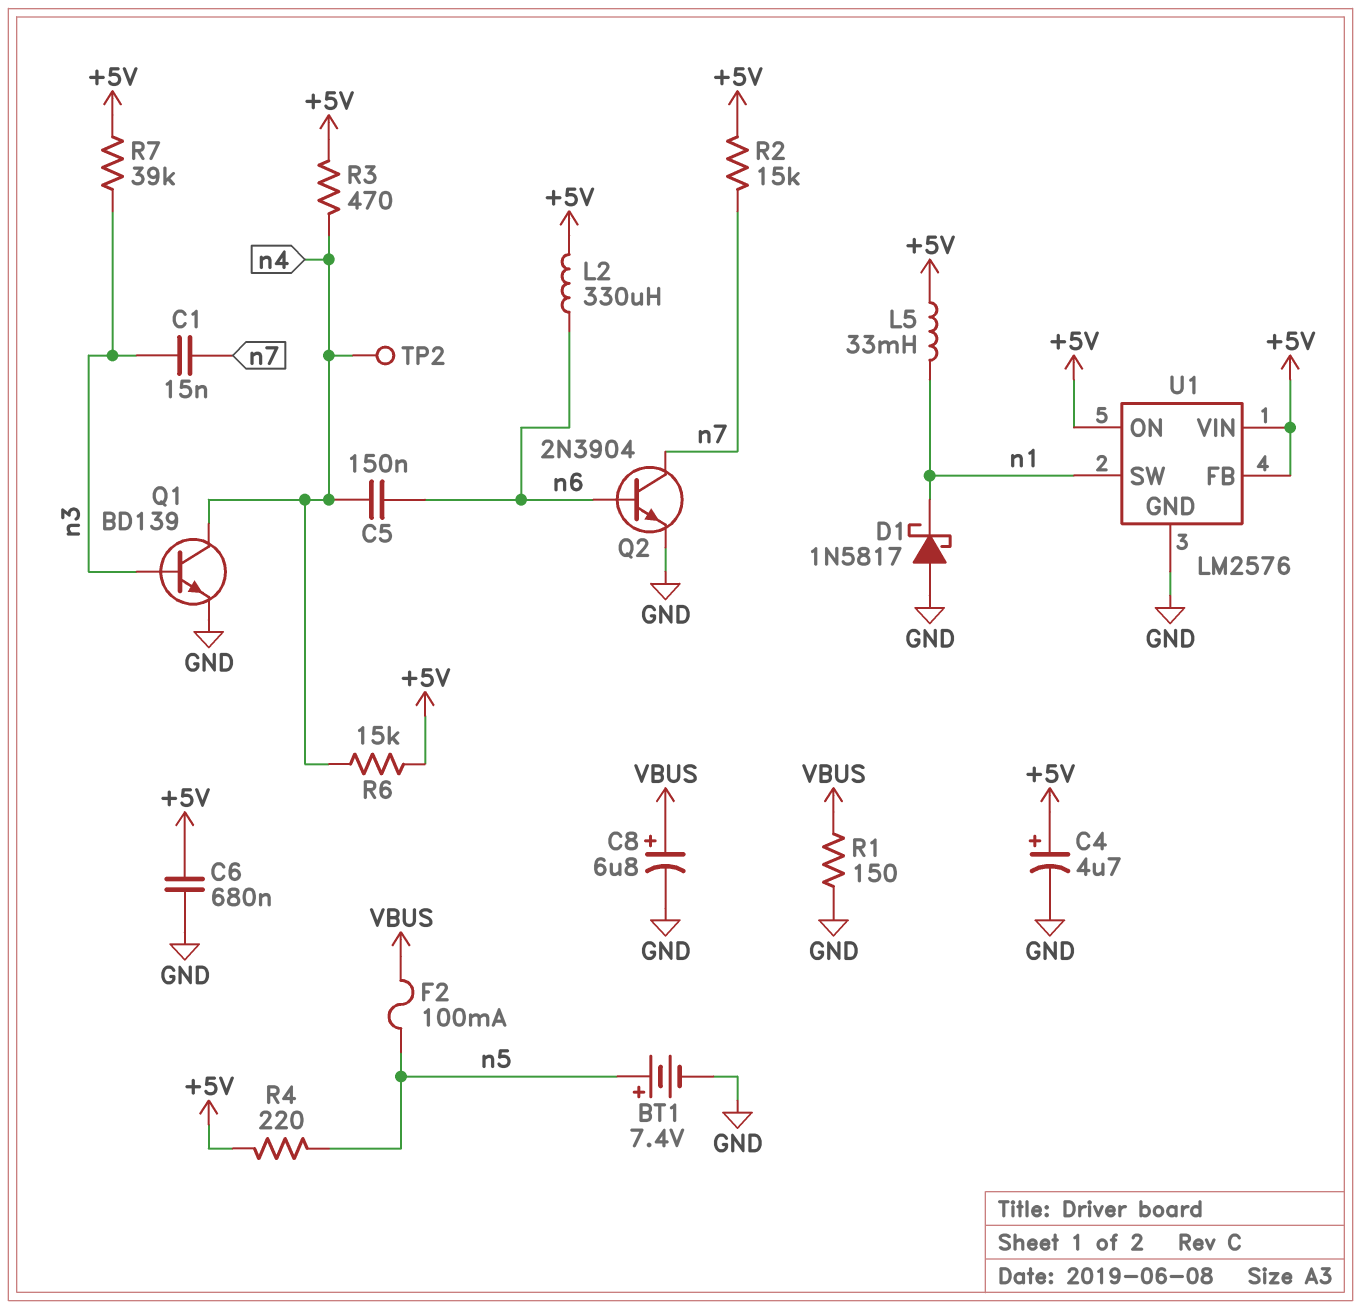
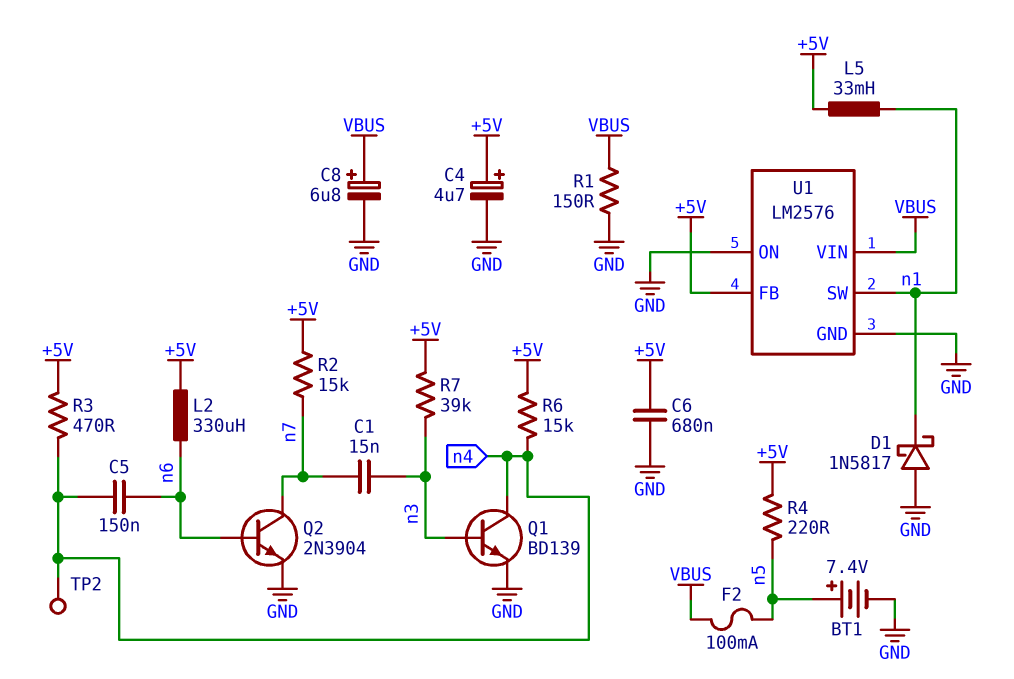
U1 pin ON: +5V -> GND
U1 pin VIN: +5V -> VBUS

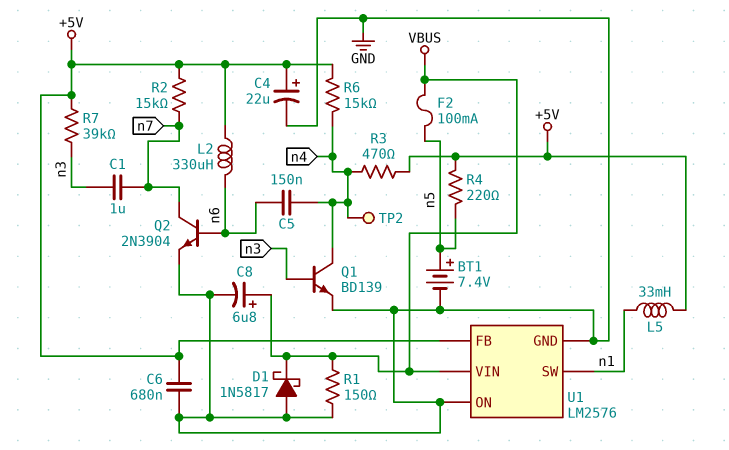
C1: 15nF (n3, n7) -> 1uF (n3, n7)
C4: 4.7uF (plus +5V, minus GND) -> 22uF (plus +5V, minus GND)
D1: schottky 1N5817 (A GND, K n1) -> schottky 1N5817 (A GND, K VBUS)

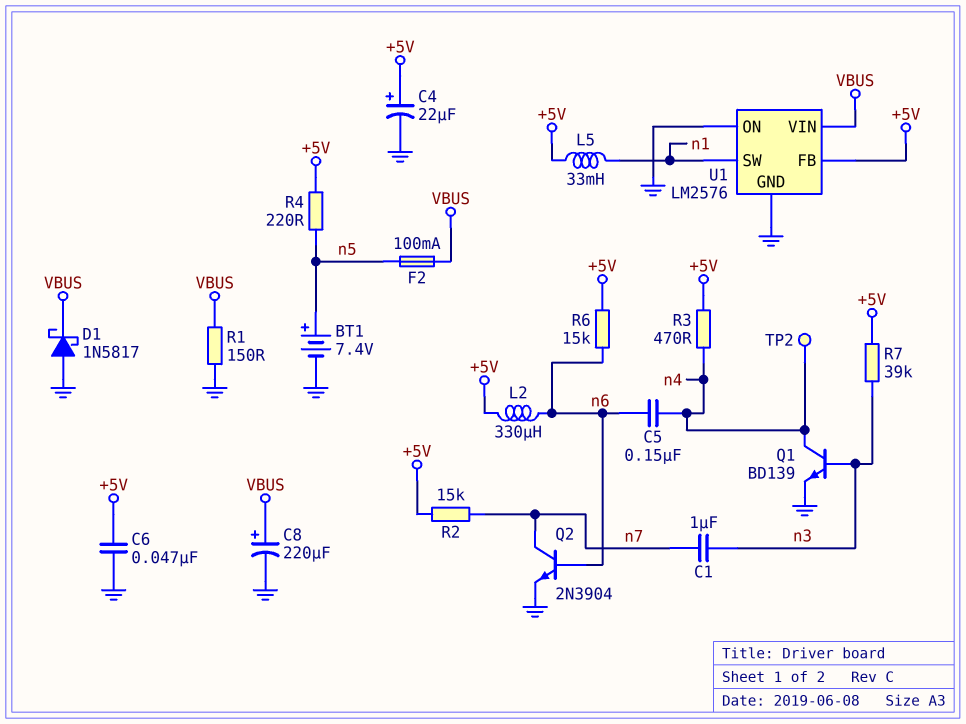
C6: 680nF (+5V, GND) -> 47nF (+5V, GND)
C8: 6.8uF (plus VBUS, minus GND) -> 220uF (plus VBUS, minus GND)
R6: 15k (+5V, n4) -> 15k (+5V, n6)

